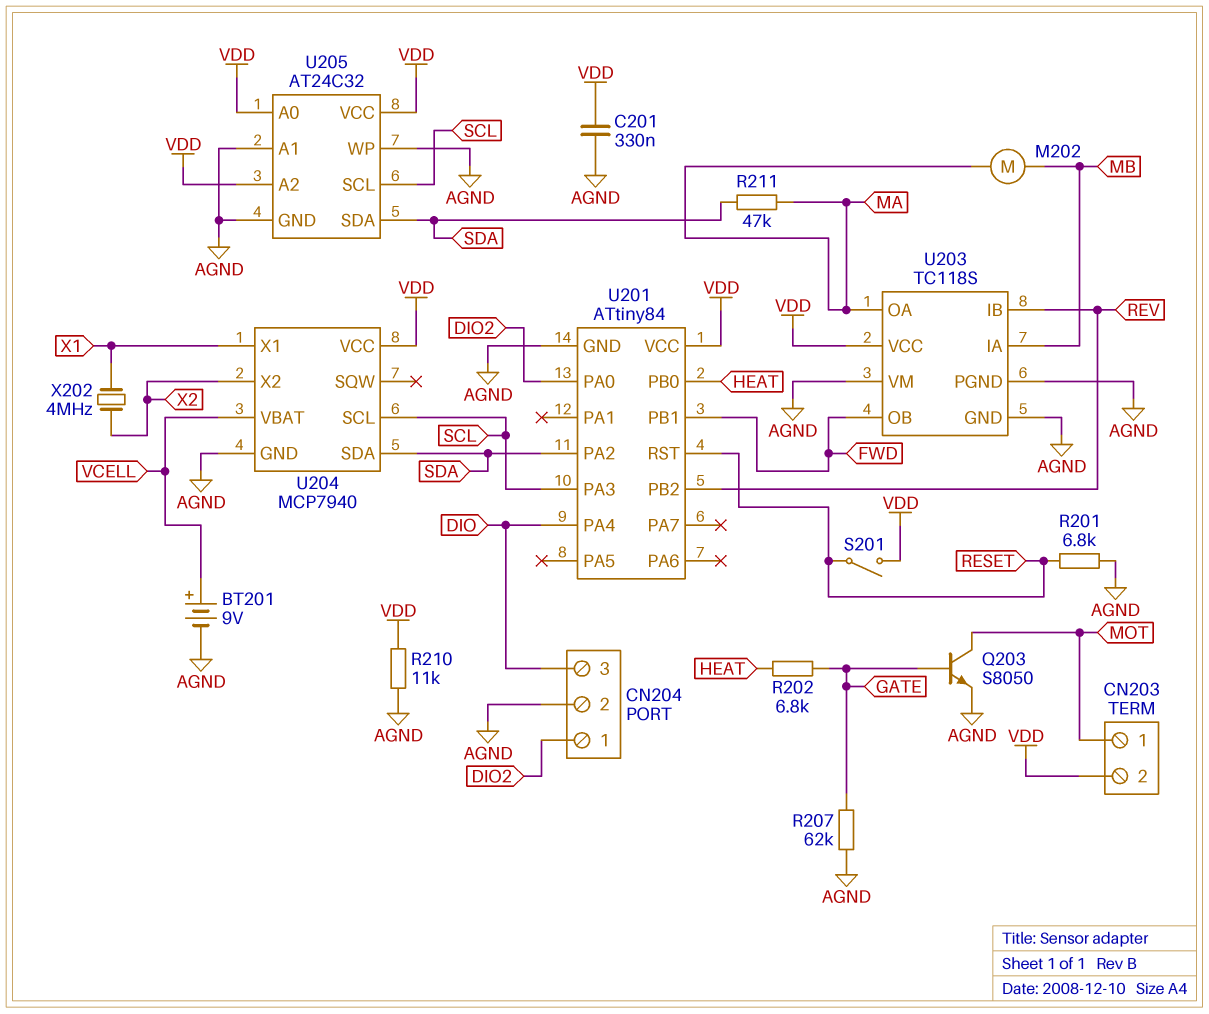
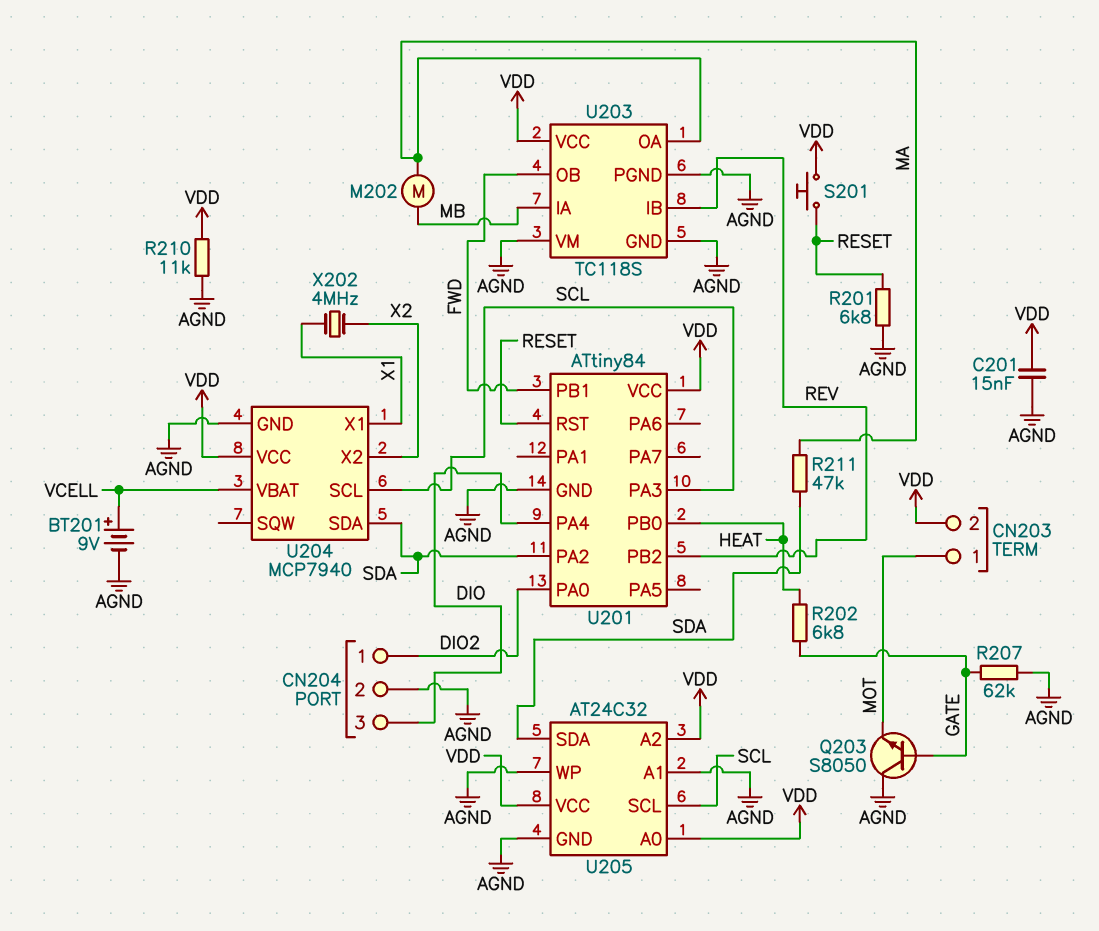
C201: 330nF (AGND, VDD) -> 15nF (AGND, VDD)
Q203: NPN S8050 (B GATE, C MOT, E AGND) -> NPN S8050 (B GATE, C AGND, E MOT)
S201: switch (RESET, VDD) -> button (RESET, VDD)

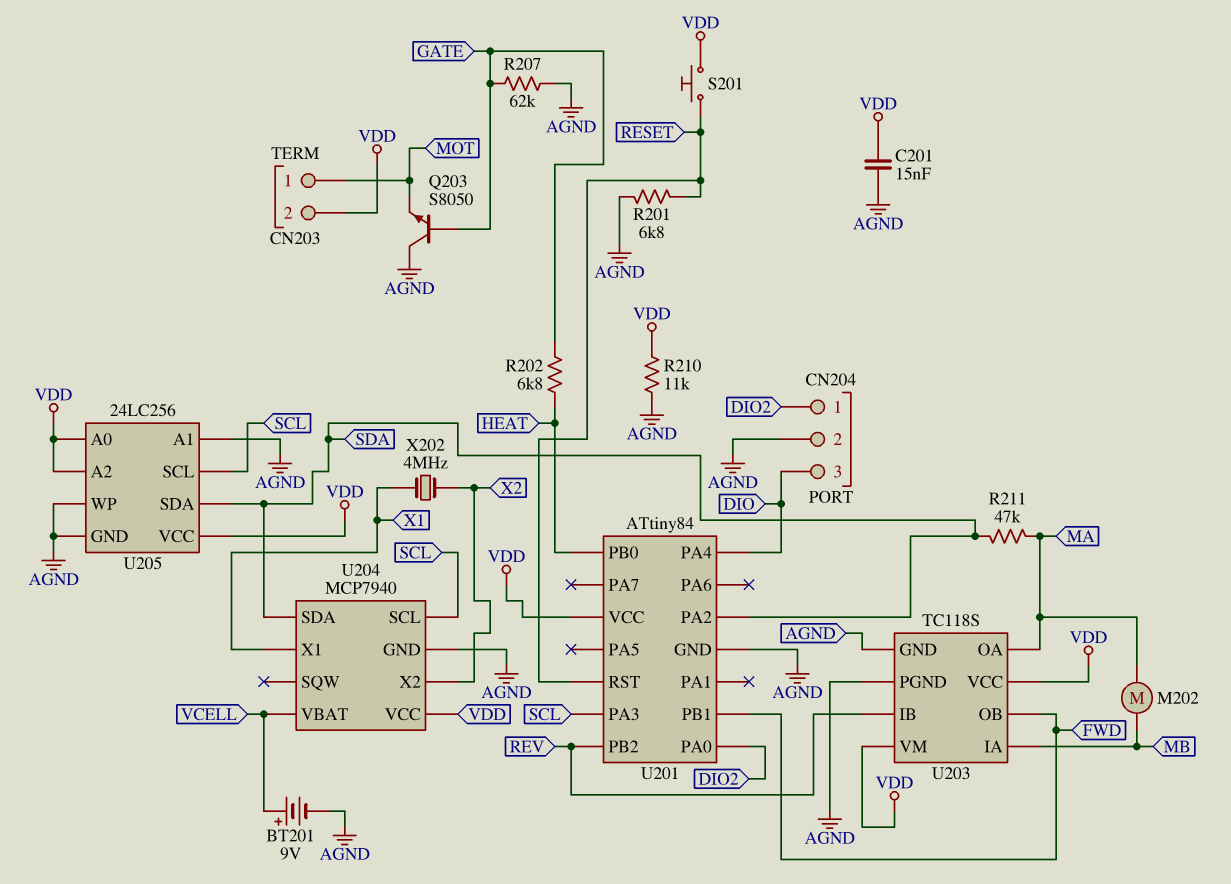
U203 pin VM: AGND -> VDD
U205: AT24C32 -> 24LC256

